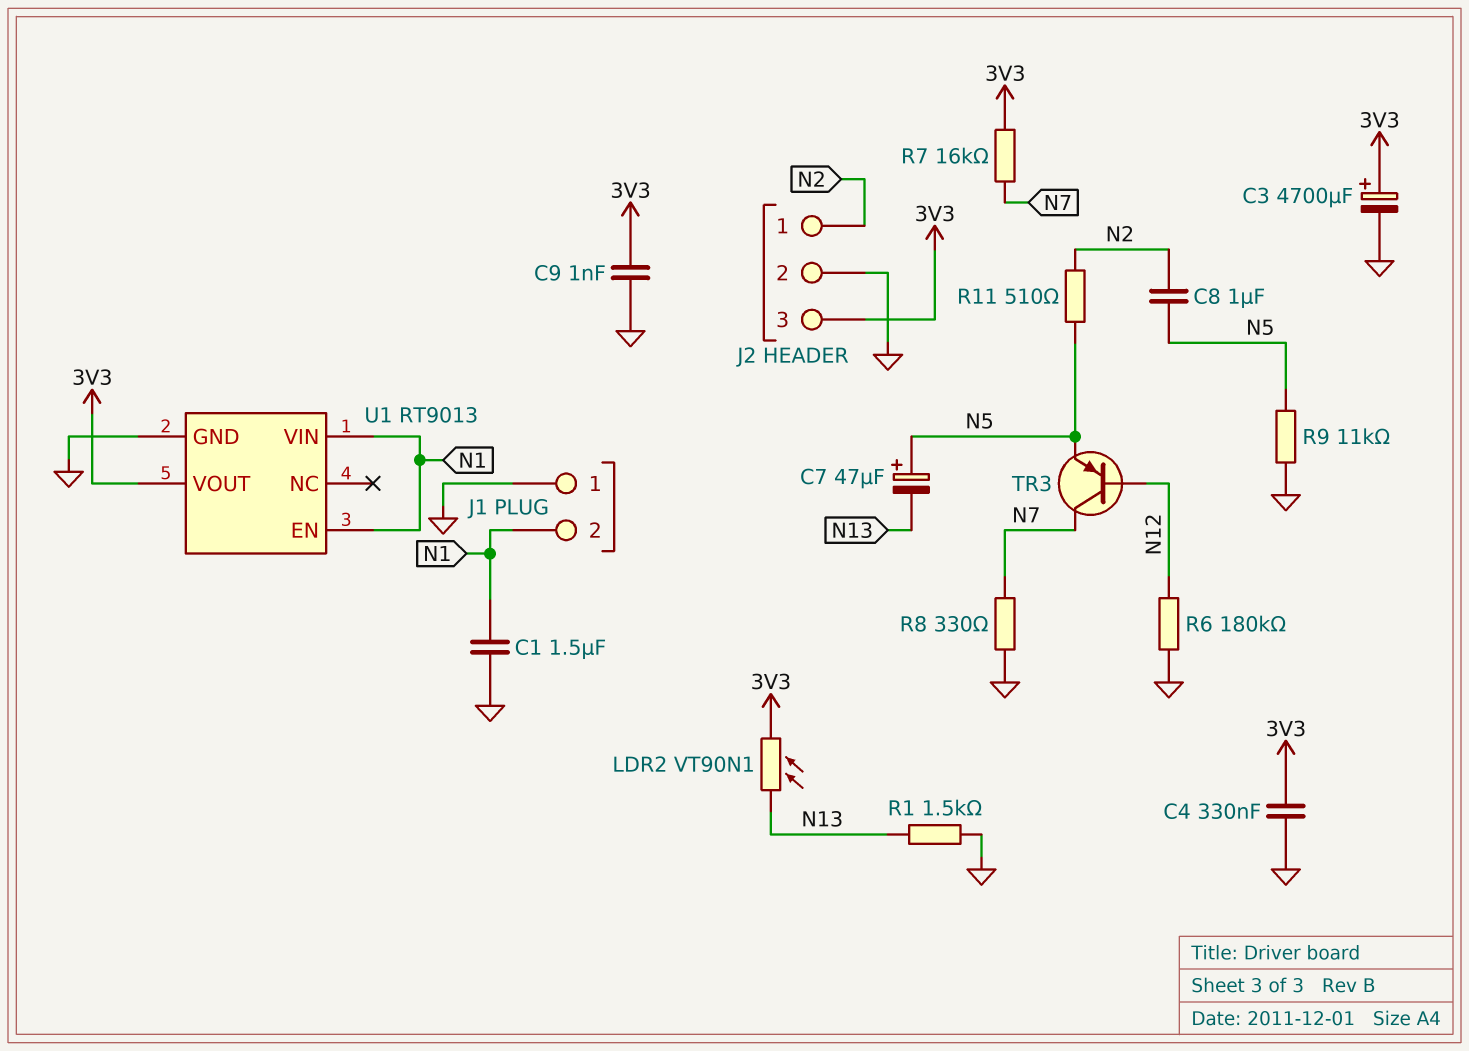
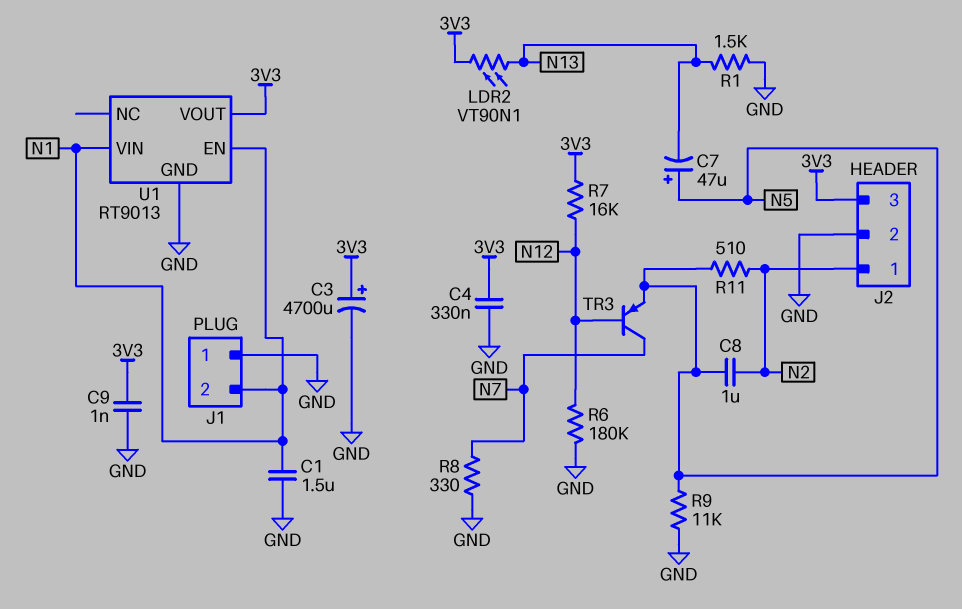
R7: 16k (3V3, N7) -> 16k (3V3, N12)

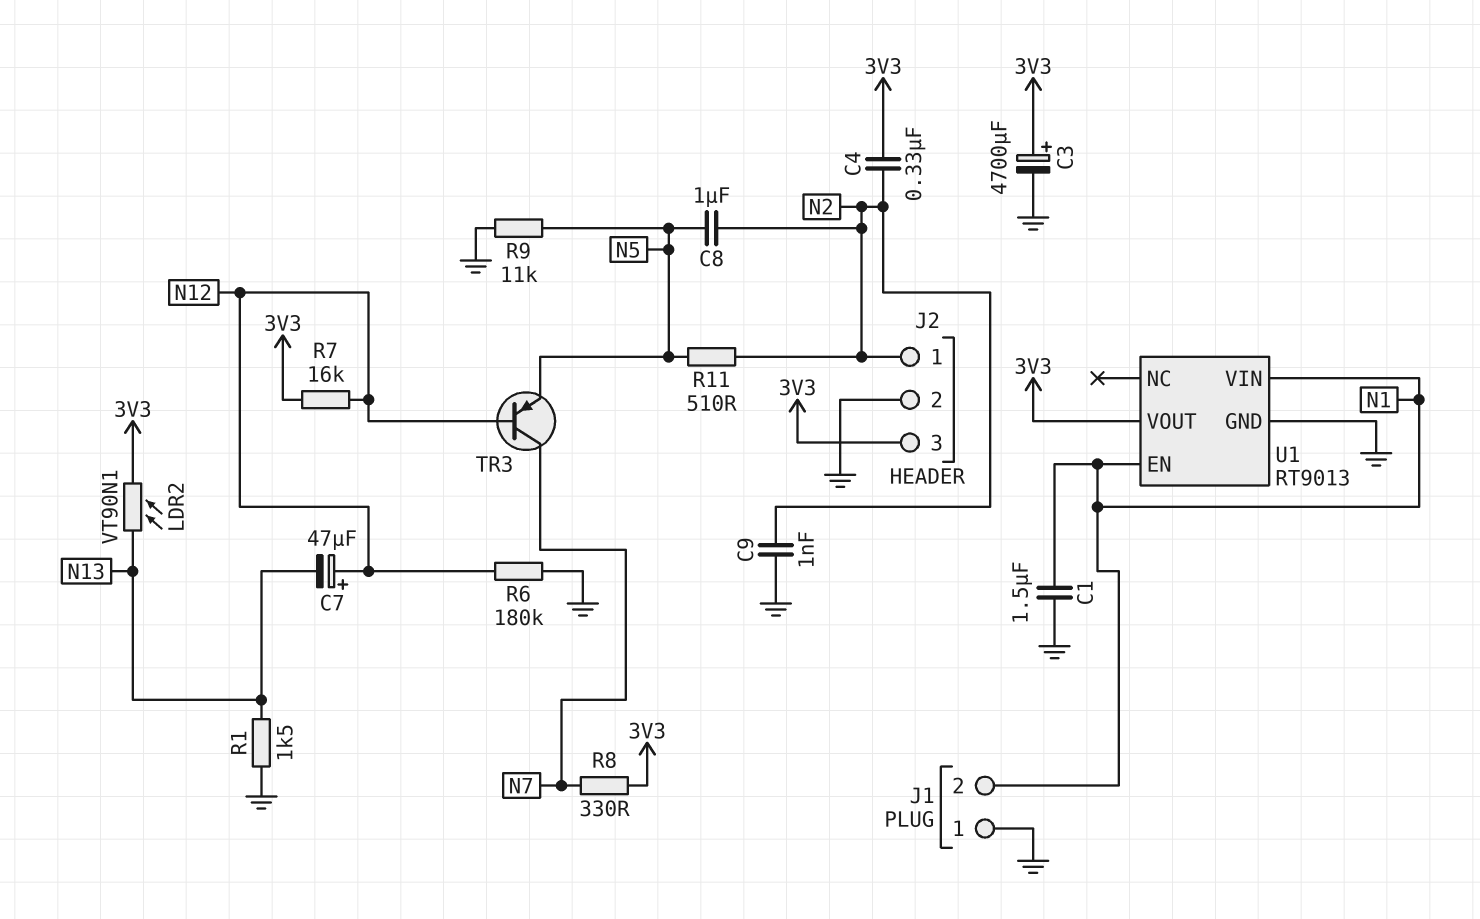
C4: 330nF (3V3, GND) -> 330nF (3V3, N2)
C7: 47uF (plus N5, minus N13) -> 47uF (plus N12, minus N13)
C9: 1nF (3V3, GND) -> 1nF (GND, N2)
R8: 330 (GND, N7) -> 330 (3V3, N7)

